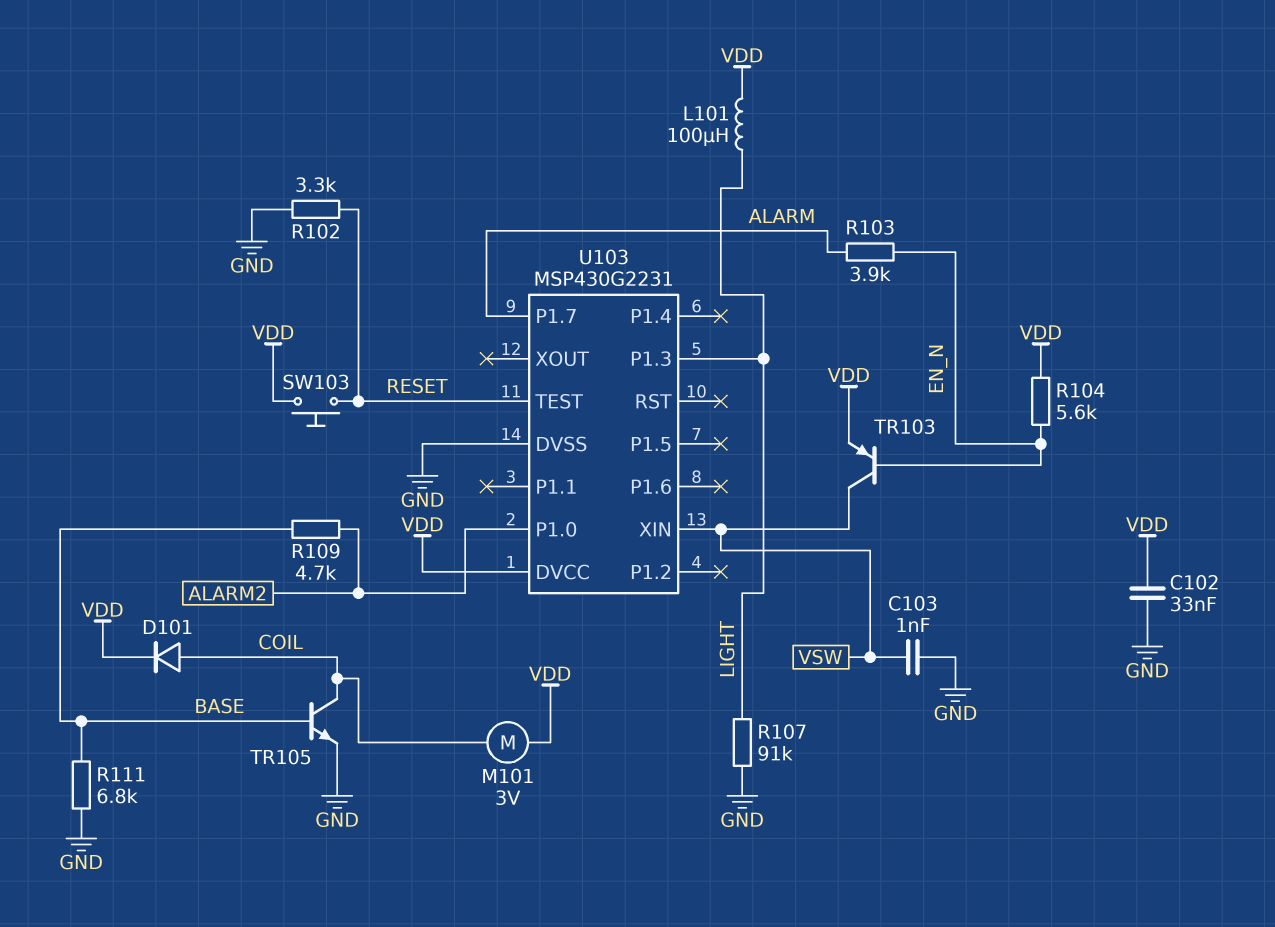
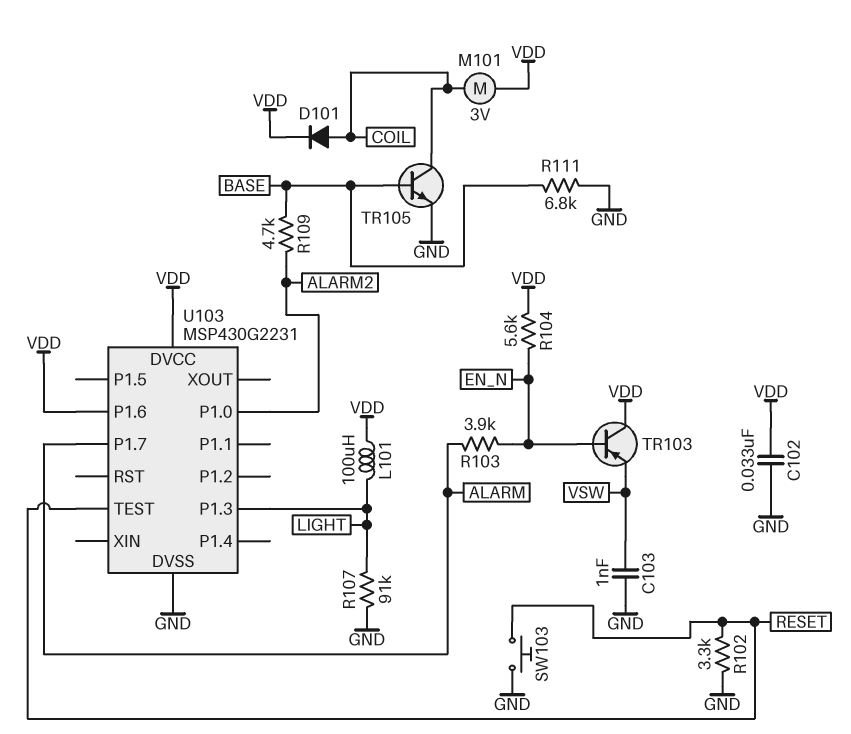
SW103: button (RESET, VDD) -> button (GND, RESET)
TR103: PNP (B EN_N, C VSW, E VDD) -> PNP (B EN_N, C VDD, E VSW)
U103 pin P1.6: none -> VDD
U103 pin XIN: VSW -> none

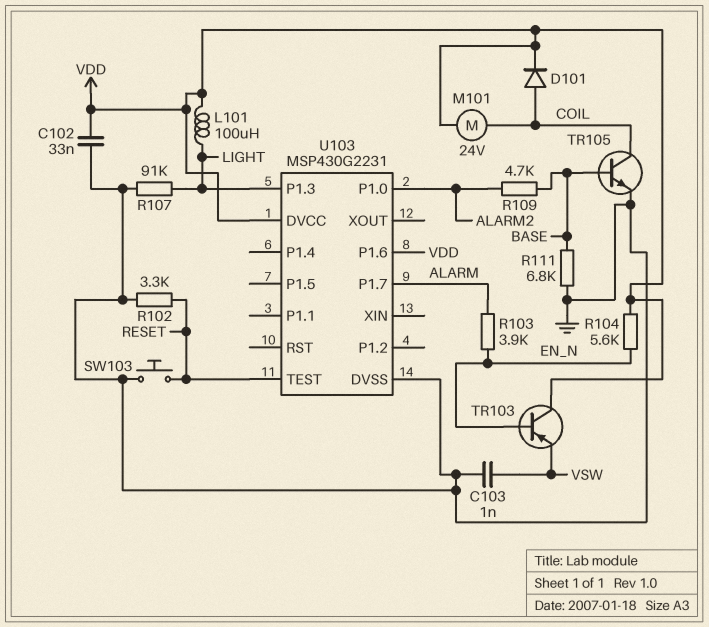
M101: motor 3V (COIL, VDD) -> motor 24V (COIL, VDD)

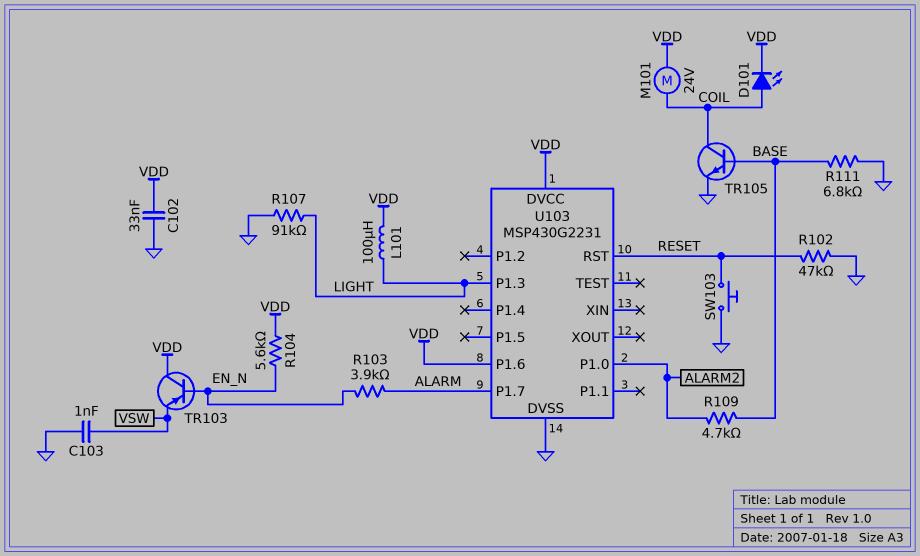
D101: diode (A COIL, K VDD) -> LED (A COIL, K VDD)
R102: 3.3k (GND, RESET) -> 47k (GND, RESET)
U103 pin RST: none -> RESET
U103 pin TEST: RESET -> none

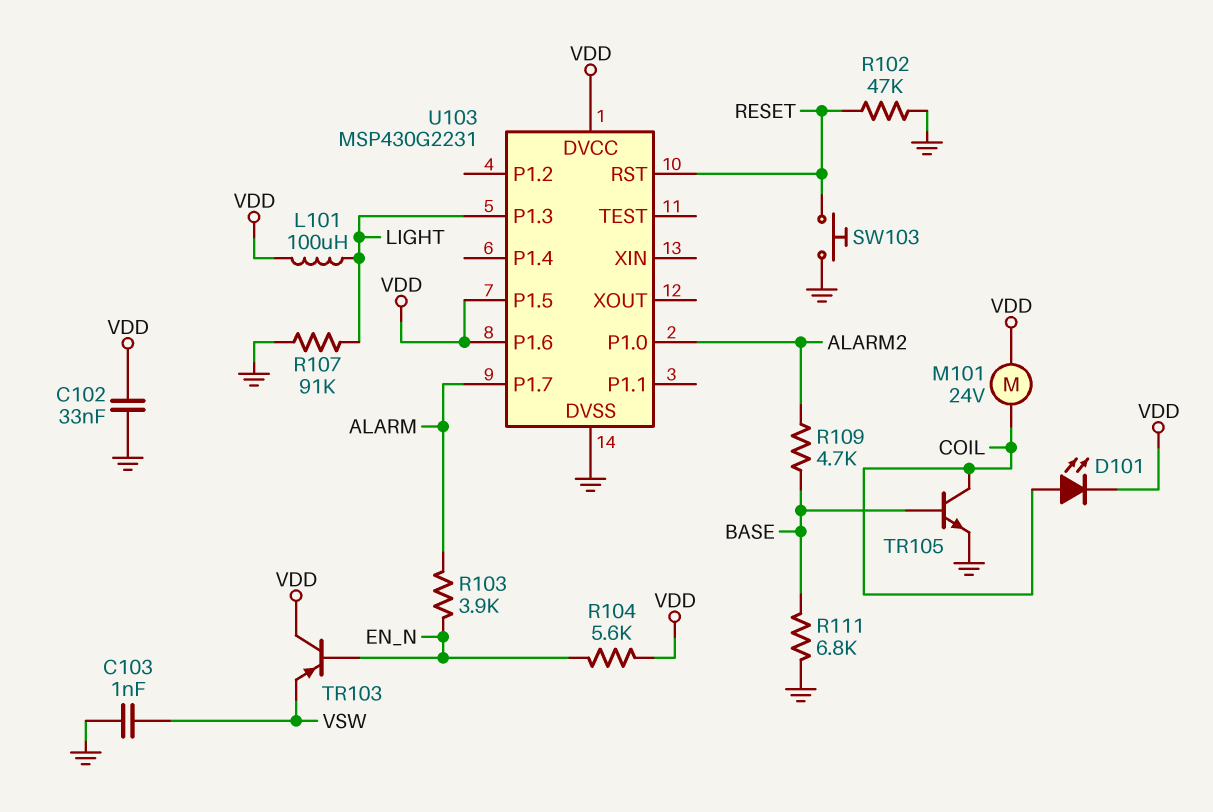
U103 pin P1.5: none -> VDD

